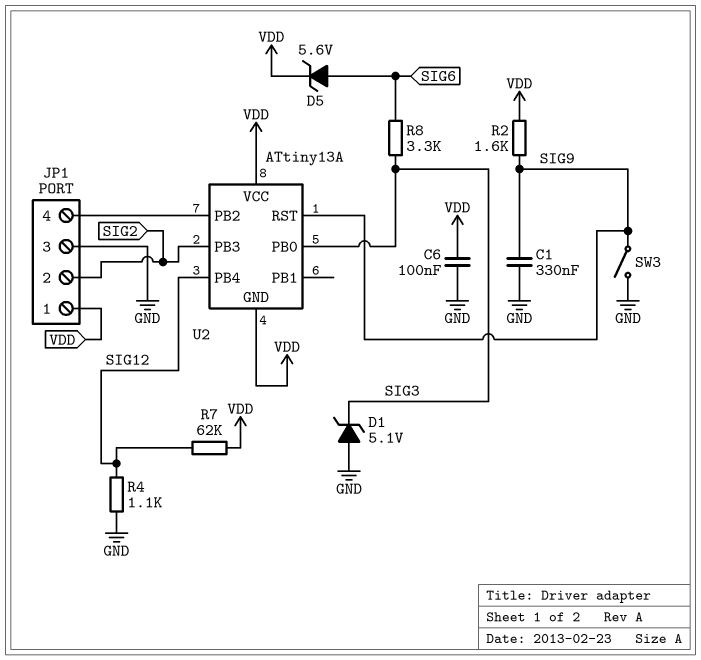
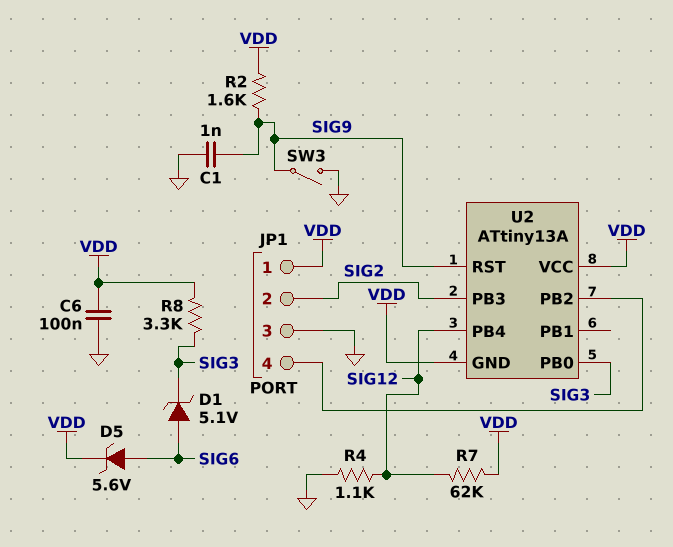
C1: 330nF (GND, SIG9) -> 1nF (GND, SIG9)
D1: zener 5.1V (A GND, K SIG3) -> zener 5.1V (A SIG6, K SIG3)
R8: 3.3k (SIG3, SIG6) -> 3.3k (SIG3, VDD)

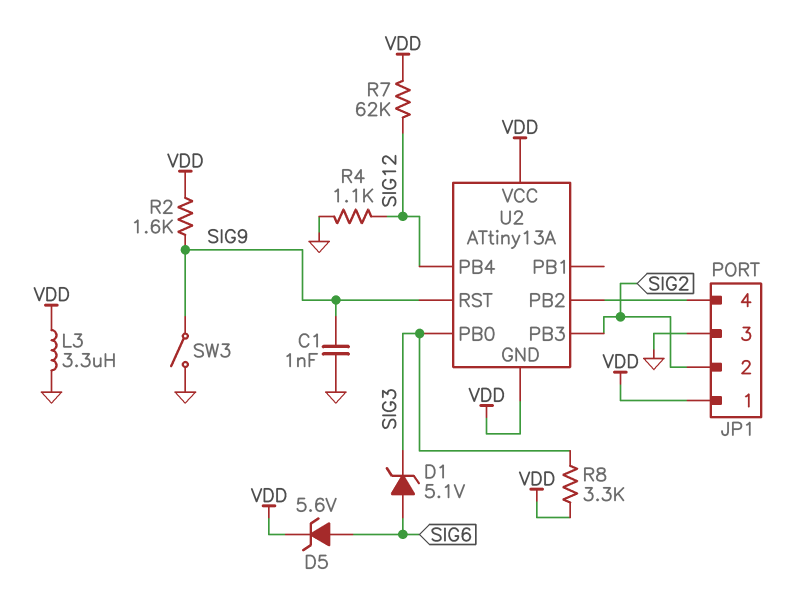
C6: 100nF (GND, VDD) -> none
L3: none -> 3.3uH (GND, VDD)

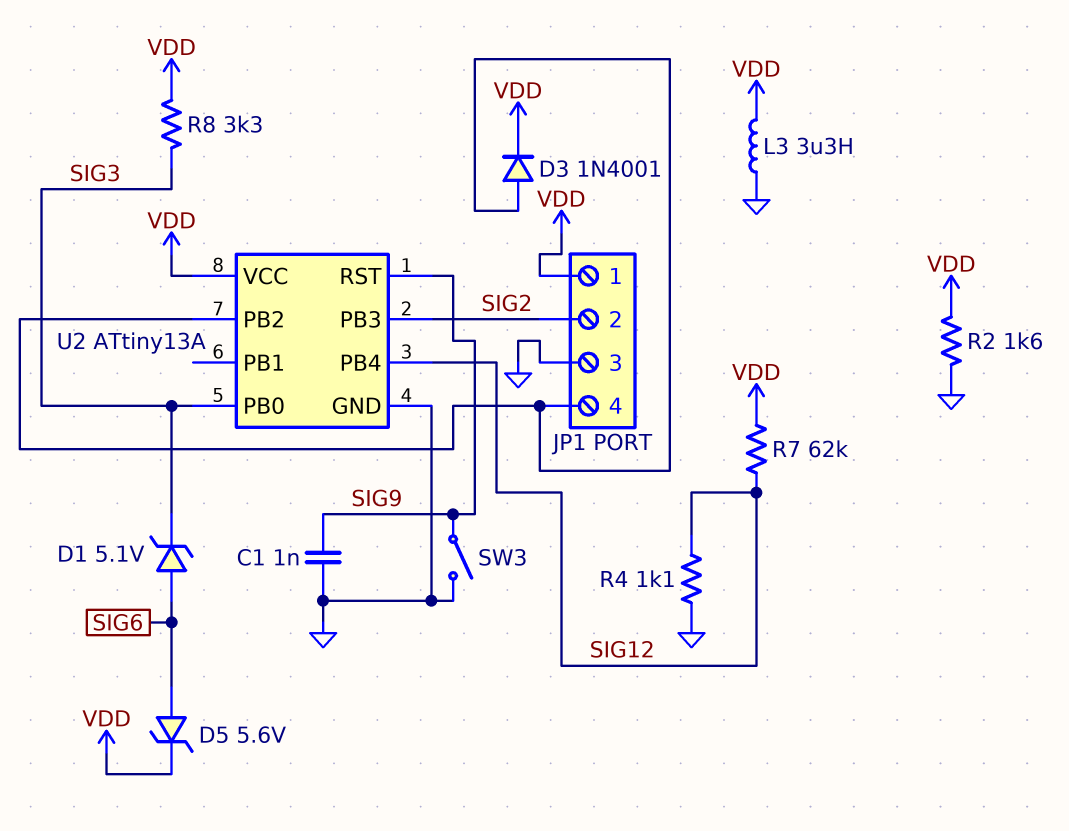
D3: none -> diode 1N4001 (A JP1/4, K VDD)
R2: 1.6k (SIG9, VDD) -> 1.6k (GND, VDD)
U2 pin GND: VDD -> GND

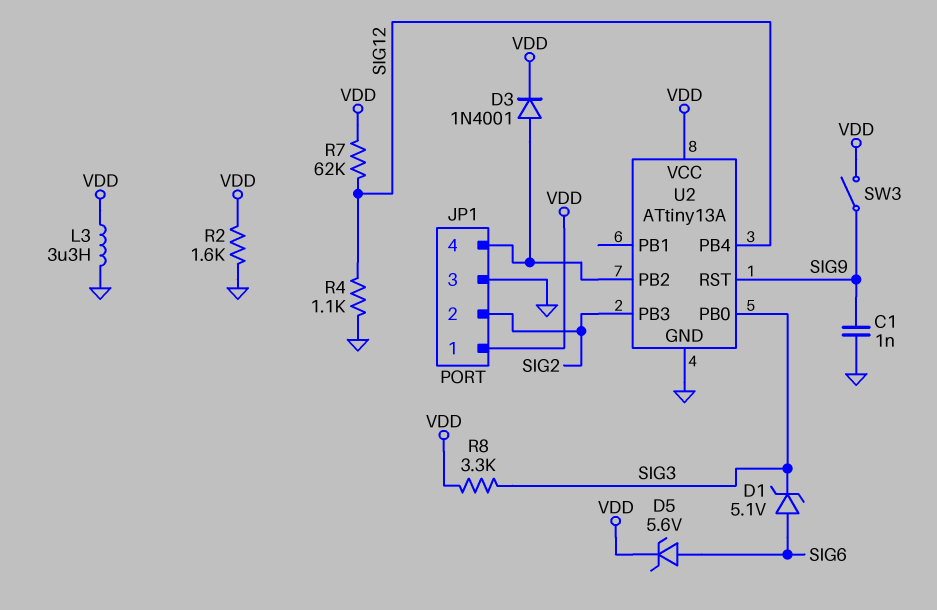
SW3: switch (GND, SIG9) -> switch (SIG9, VDD)

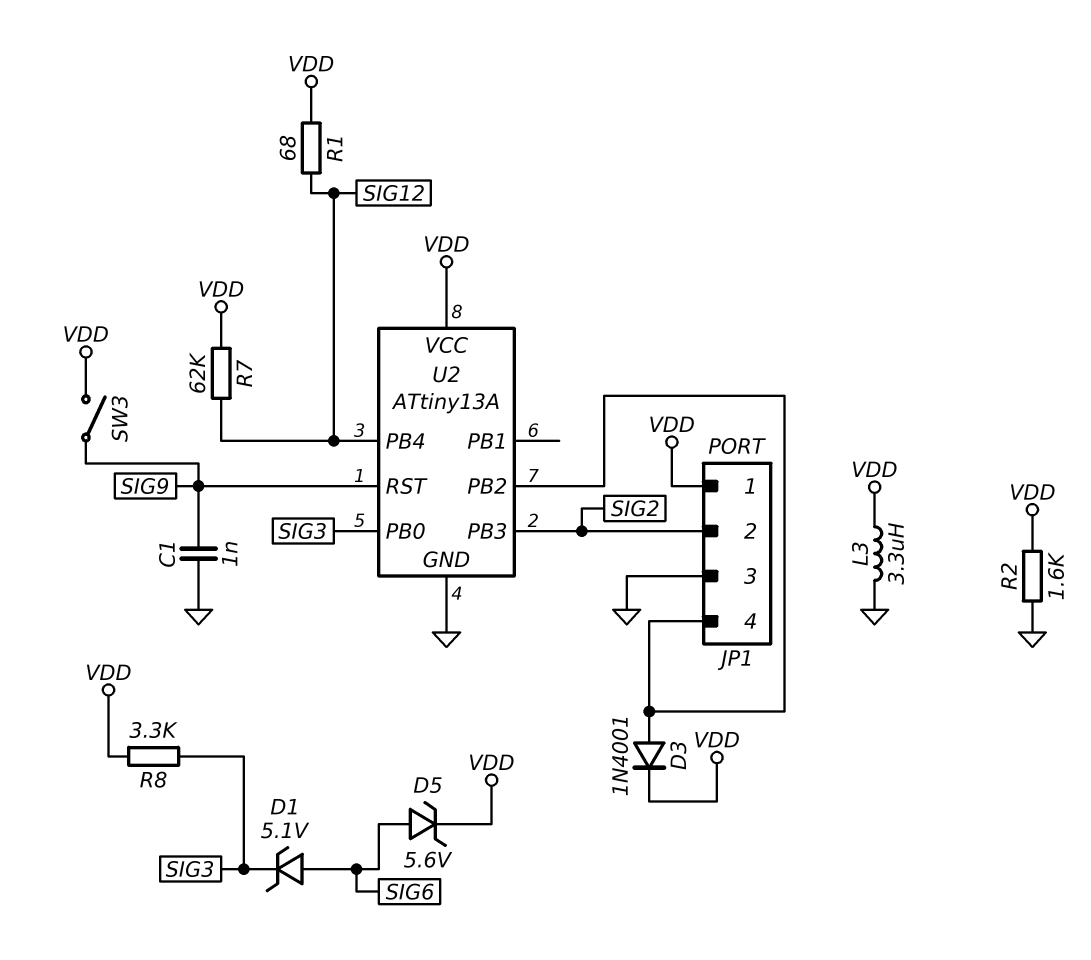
R1: none -> 68 (SIG12, VDD)
R4: 1.1k (GND, SIG12) -> none

